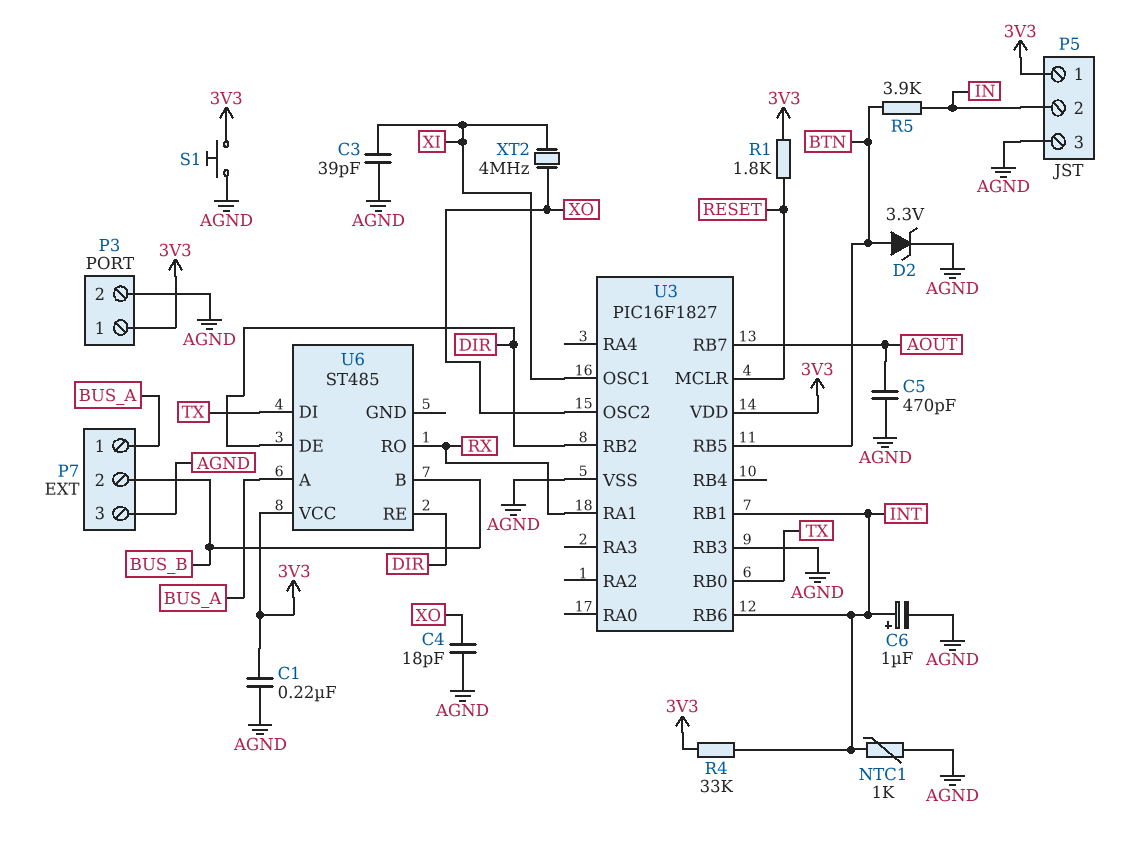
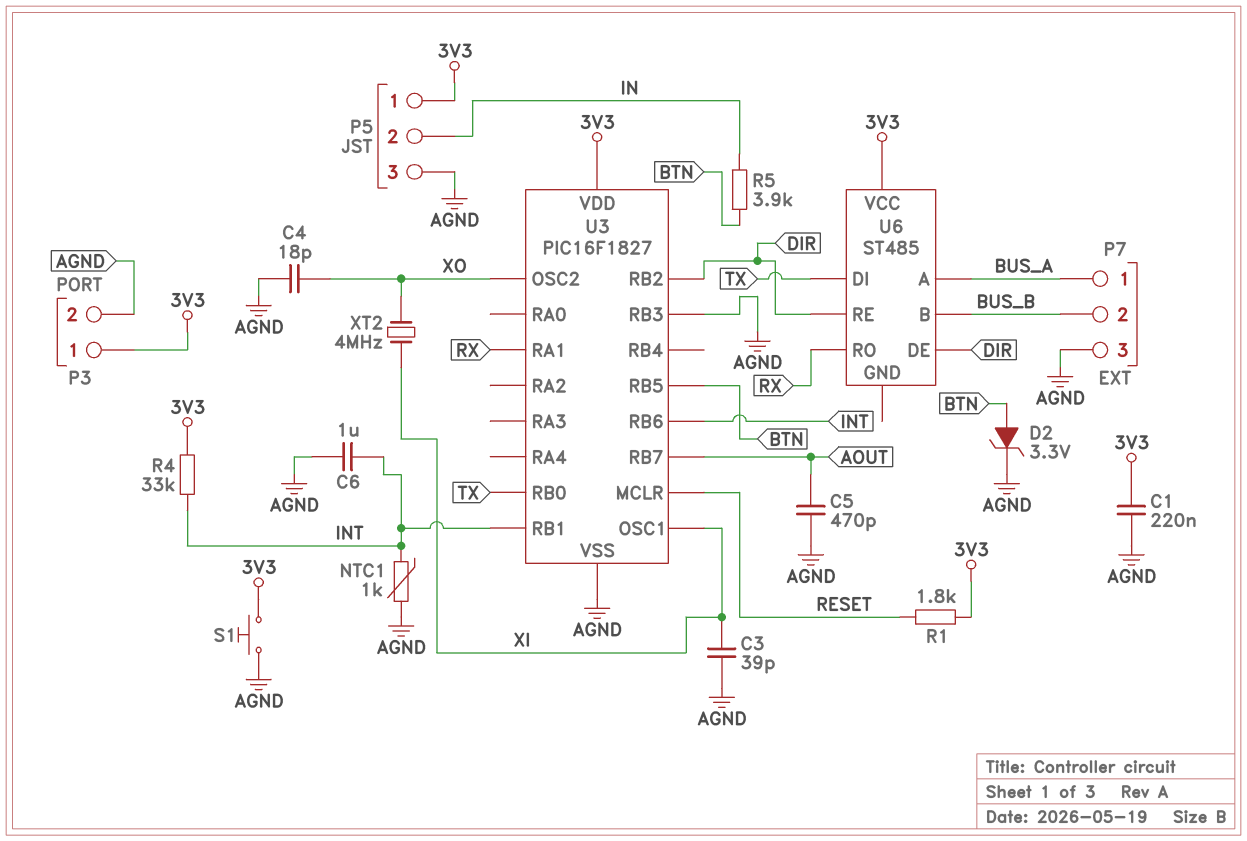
C6: 1uF (plus INT, minus AGND) -> 1uF (AGND, INT)

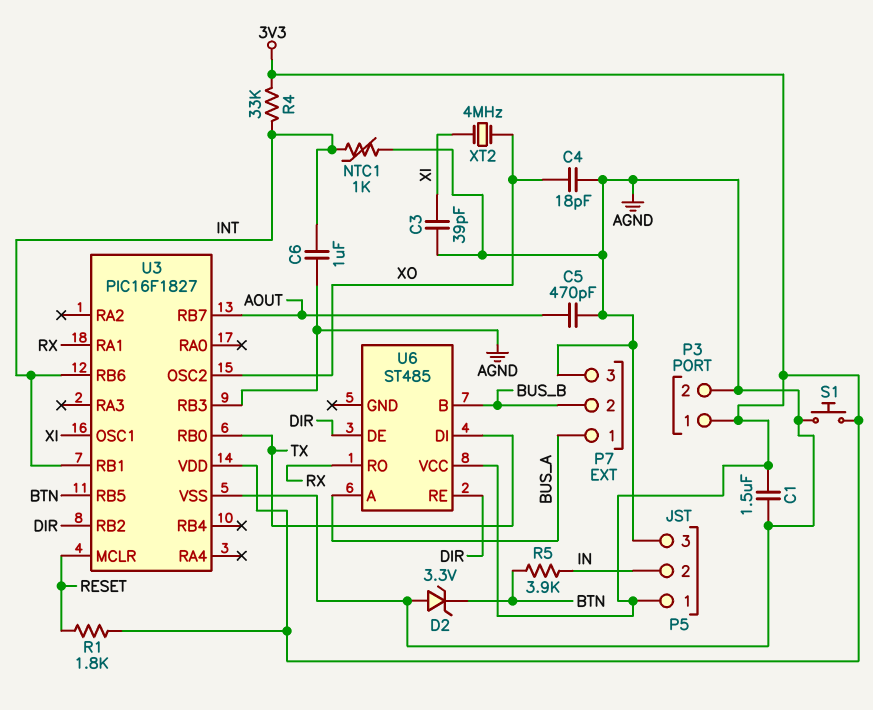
C1: 220nF (3V3, AGND) -> 1.5uF (3V3, AGND)
D2: zener 3.3V (A BTN, K AGND) -> zener 3.3V (A AGND, K BTN)

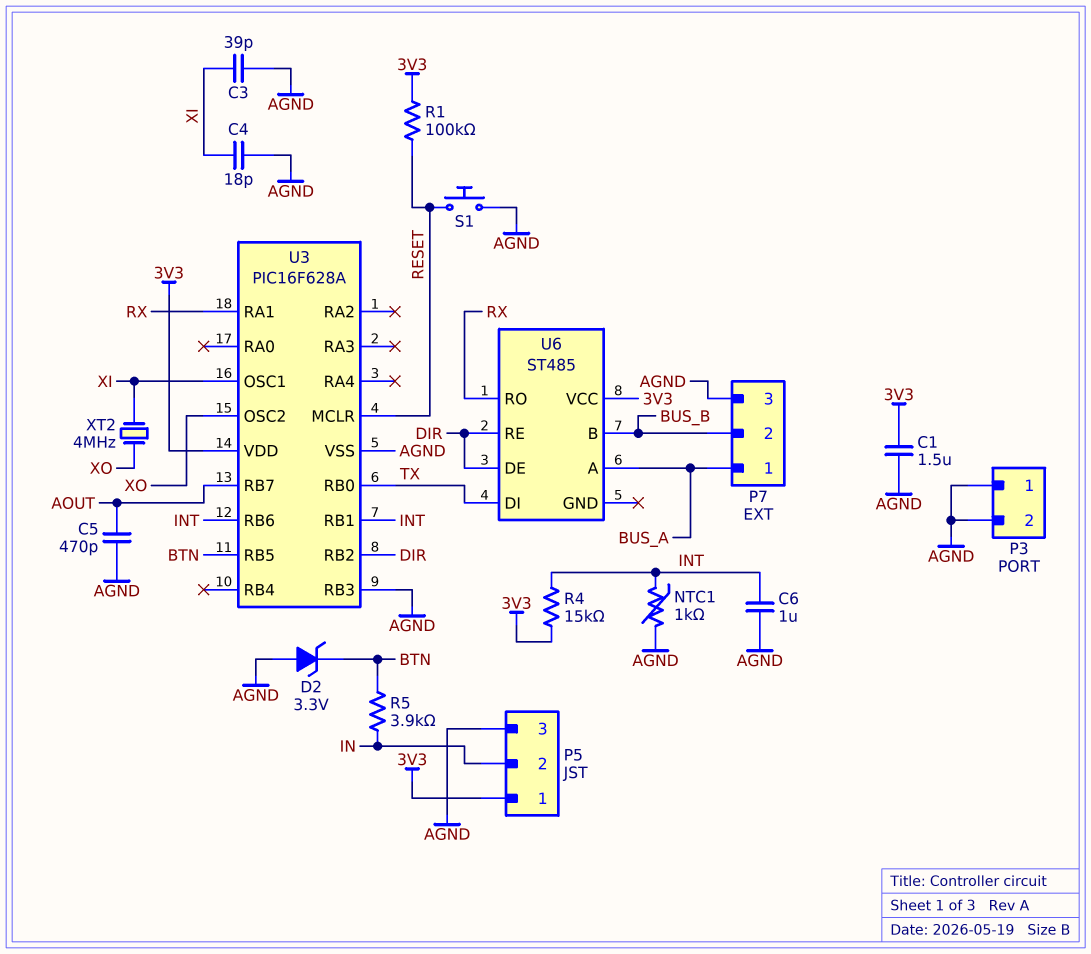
C4: 18pF (AGND, XO) -> 18pF (AGND, XI)
P3 pin 1: 3V3 -> AGND
R1: 1.8k (3V3, RESET) -> 100k (3V3, RESET)
R4: 33k (3V3, INT) -> 15k (3V3, INT)
S1: button (3V3, AGND) -> button (AGND, RESET)
U3: PIC16F1827 -> PIC16F628A

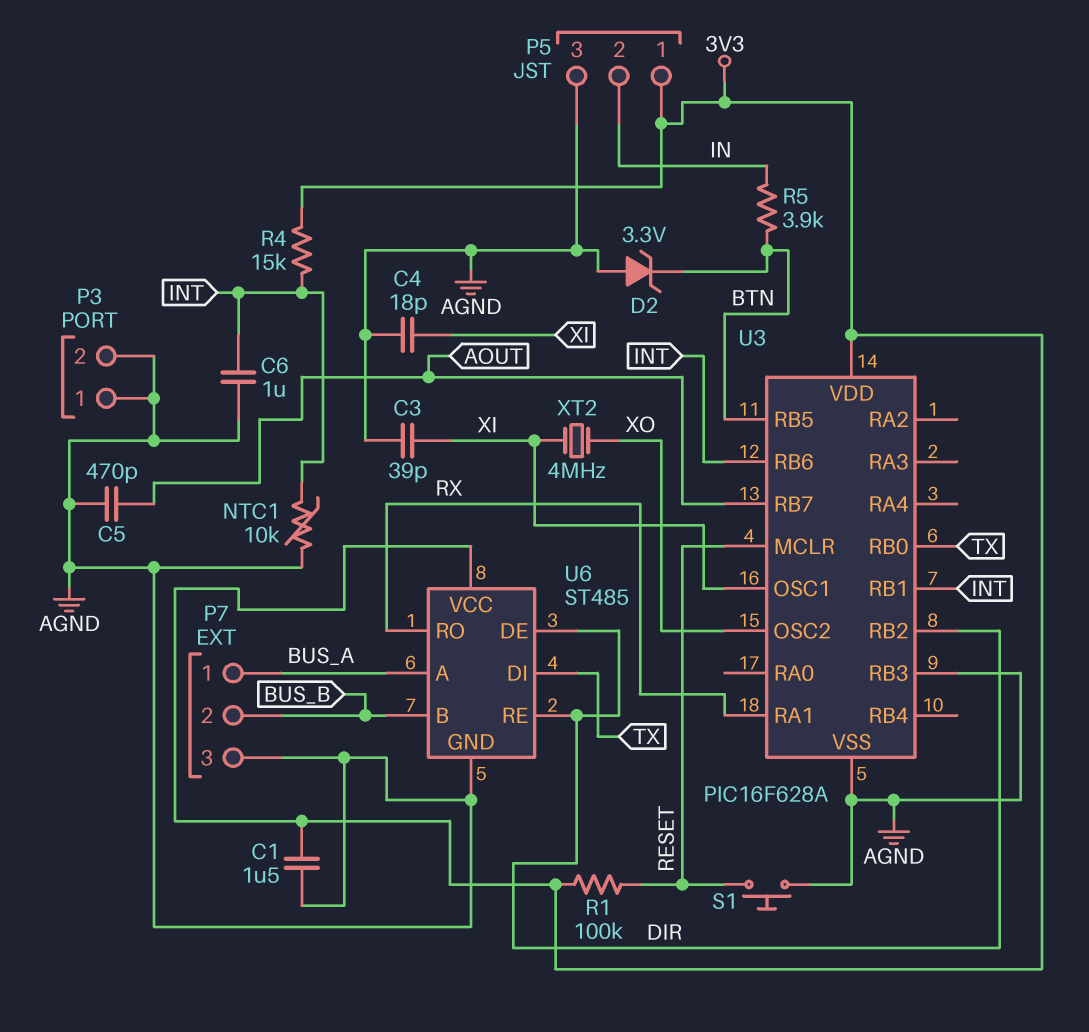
NTC1: 1k (AGND, INT) -> 10k (AGND, INT)
U6 pin GND: none -> AGND

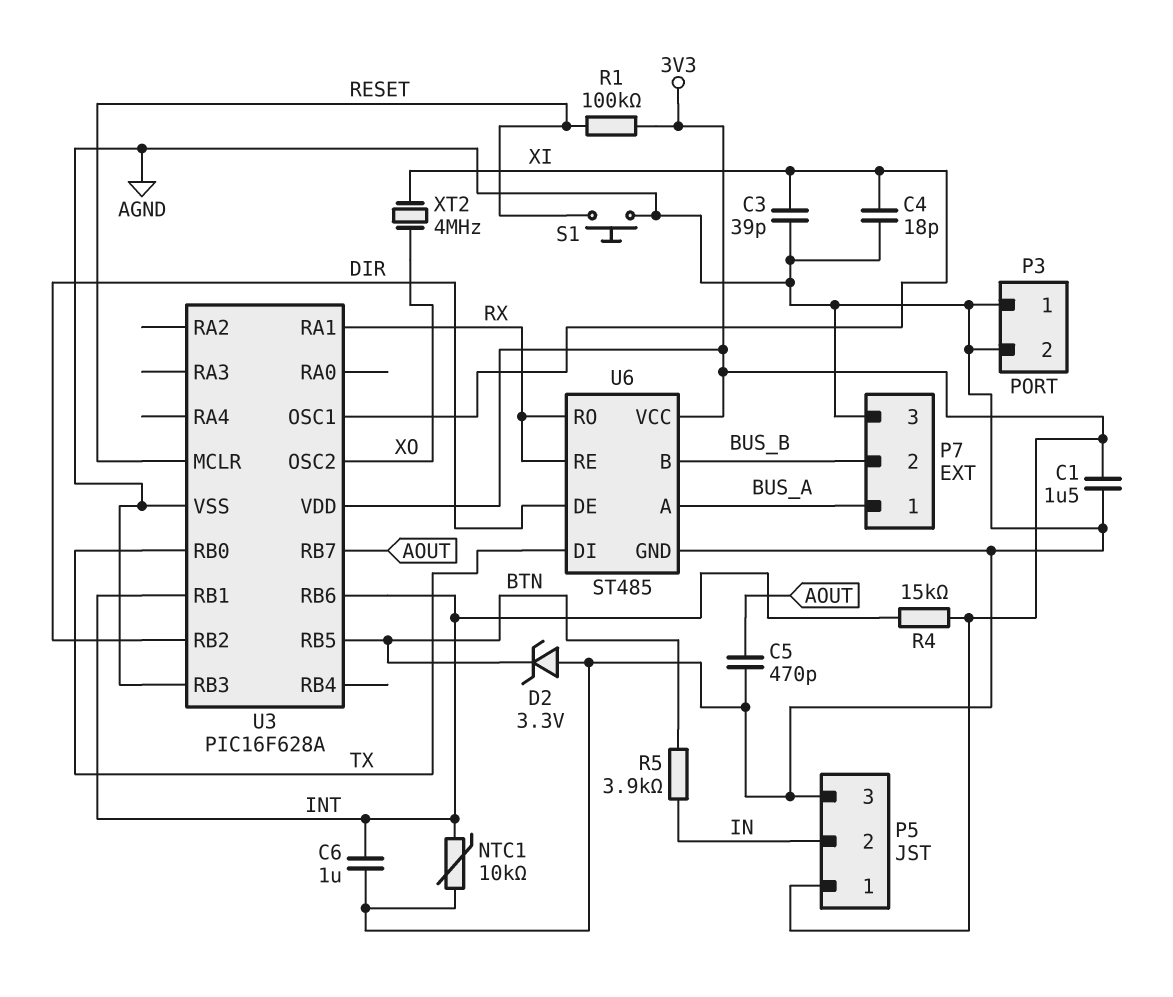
U6 pin RE: DIR -> RX

